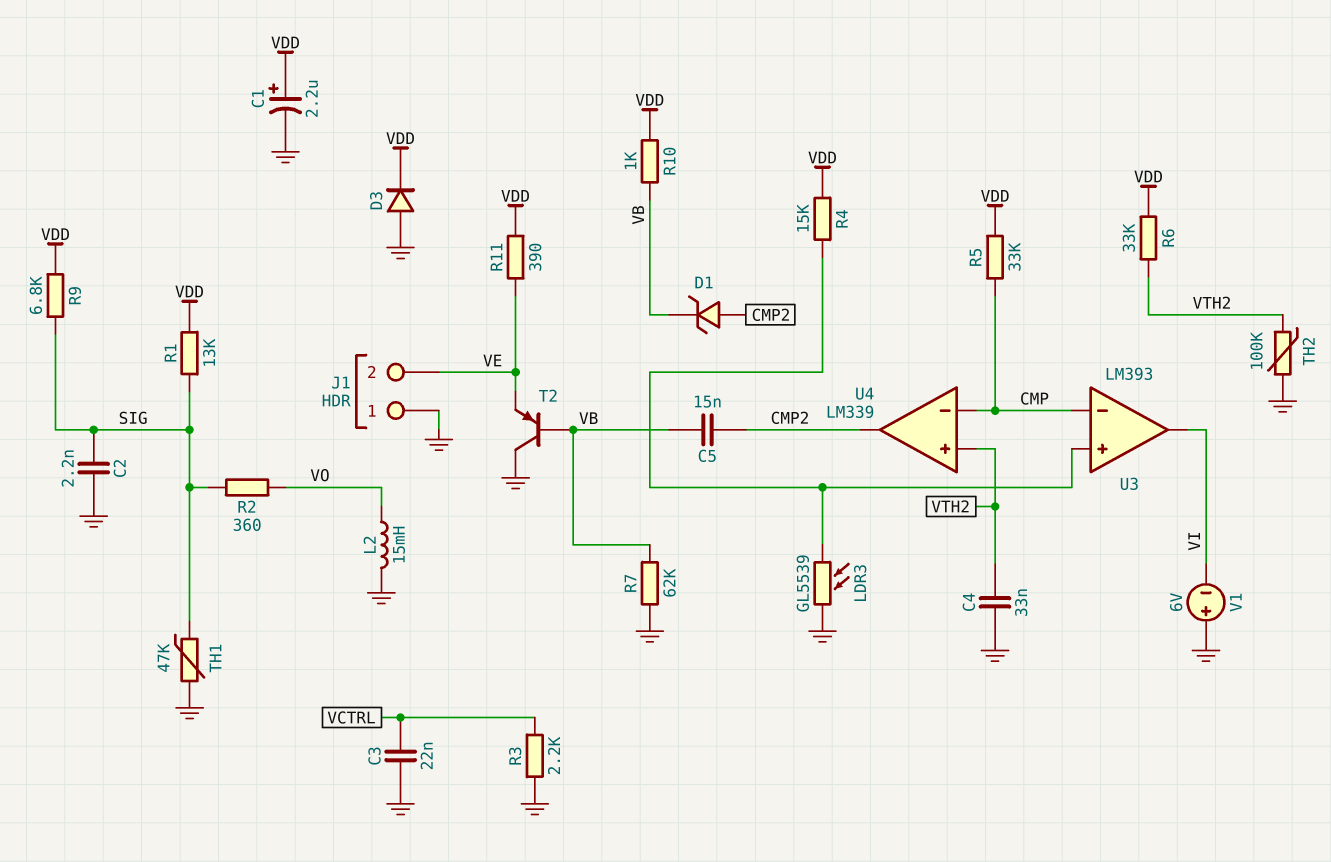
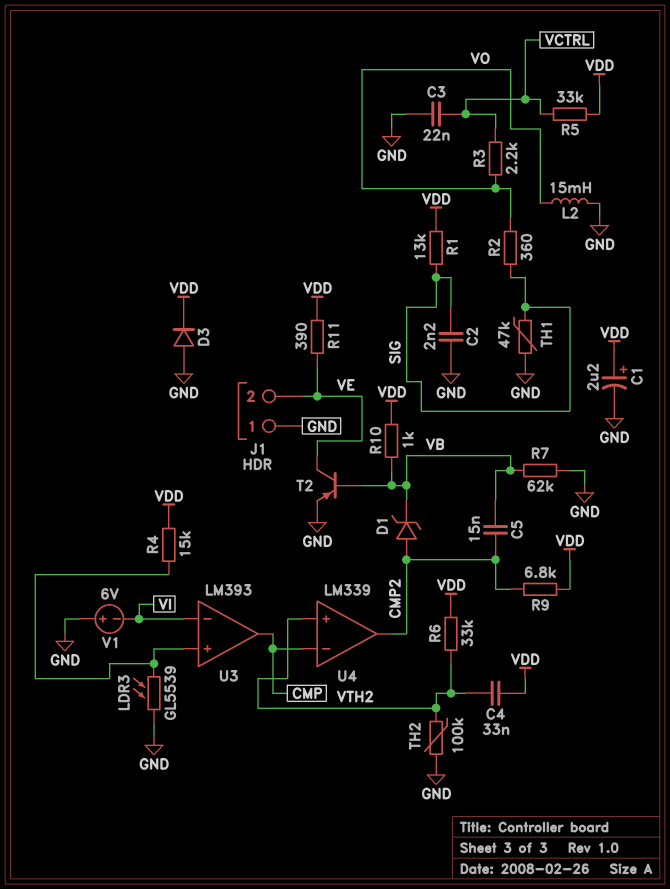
C4: 33nF (GND, VTH2) -> 33nF (VDD, VTH2)
R3: 2.2k (GND, VCTRL) -> 2.2k (VCTRL, VO)
R5: 33k (CMP, VDD) -> 33k (VCTRL, VDD)
R9: 6.8k (SIG, VDD) -> 6.8k (CMP2, VDD)
T2: PNP (B VB, C GND, E VE) -> PNP (B VB, C VE, E GND)
U3 pin in-: CMP -> VI
U3 pin out: VI -> CMP

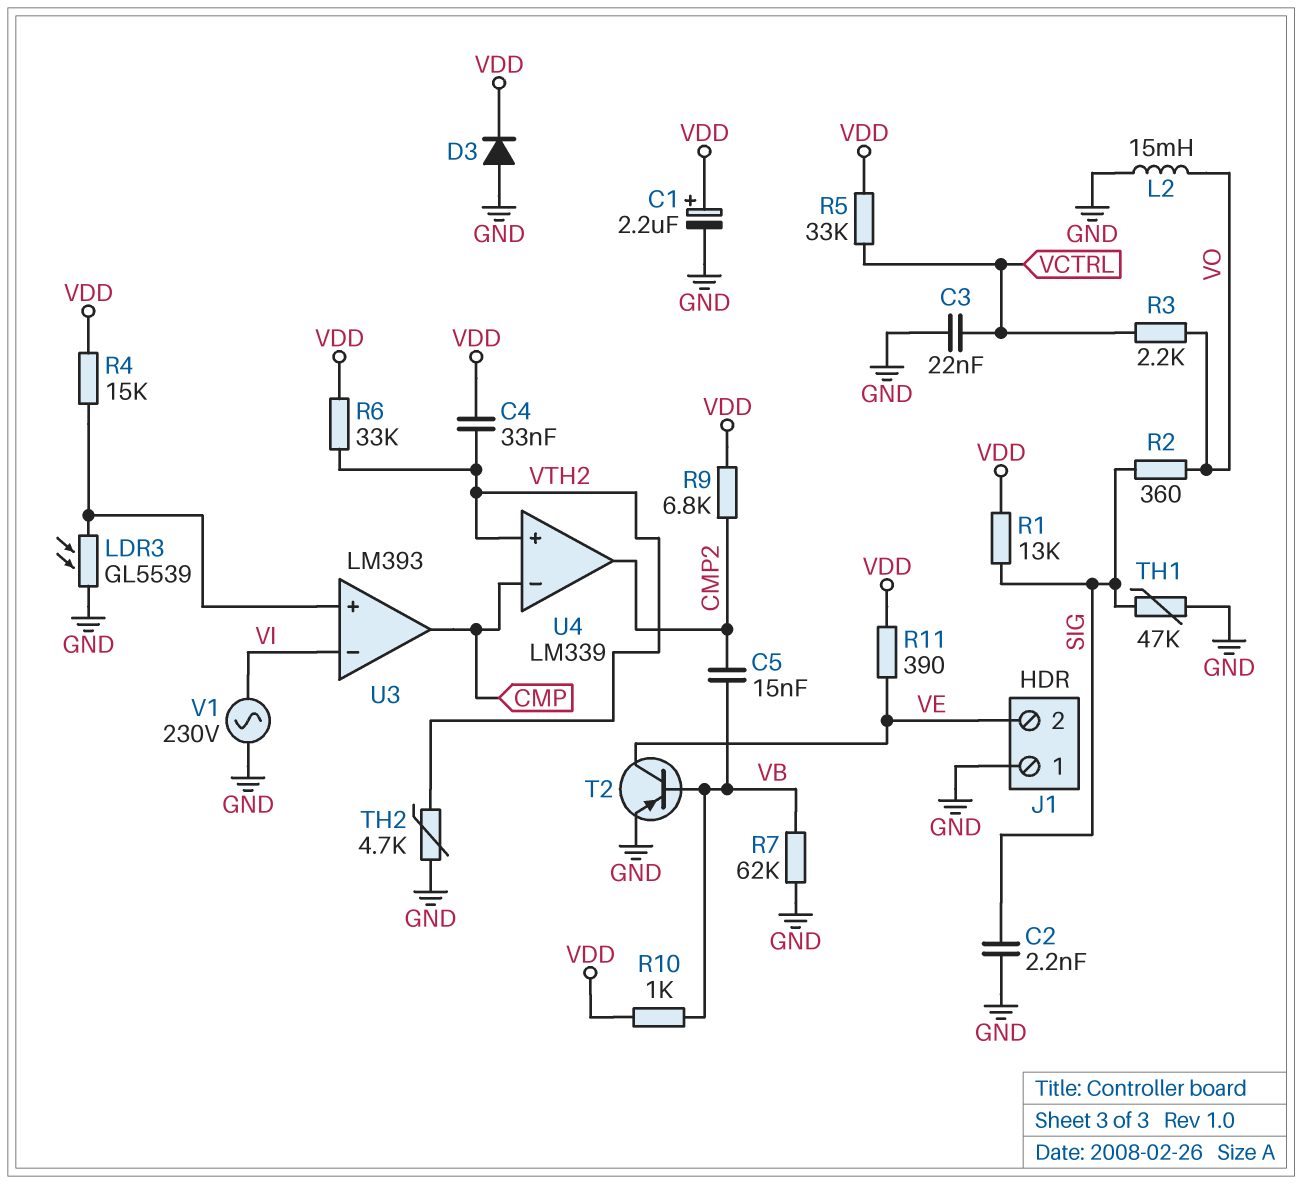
D1: zener (A CMP2, K VB) -> none
TH2: 100k (GND, VTH2) -> 4.7k (GND, VTH2)
V1: 6V (plus GND, minus VI) -> AC 230V (GND, VI)

